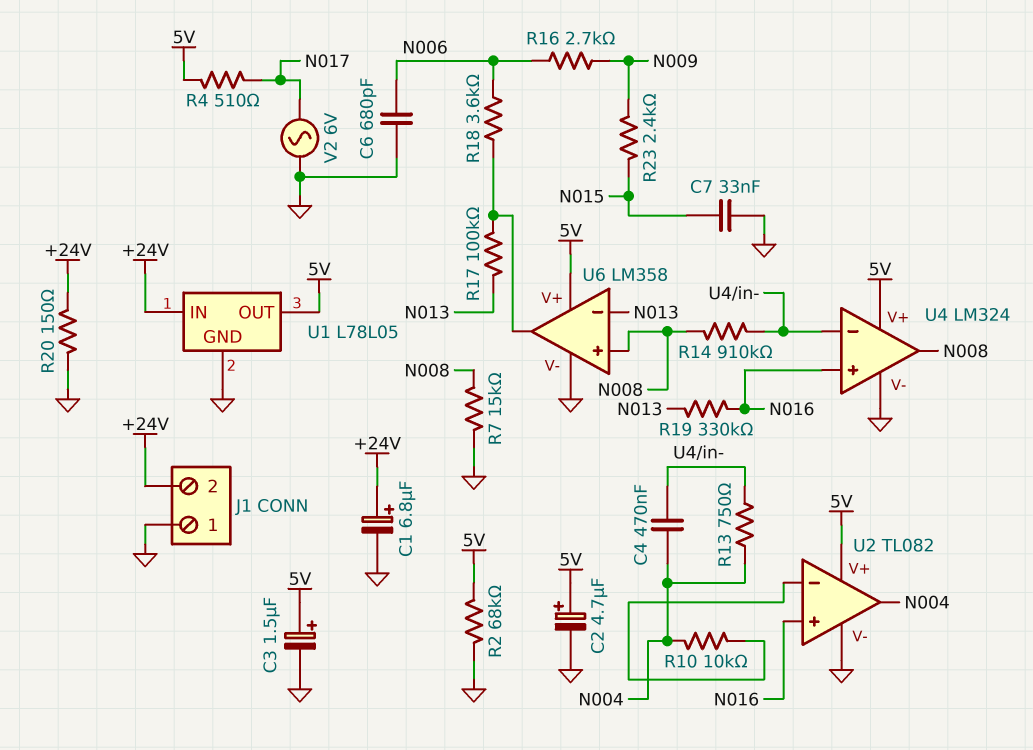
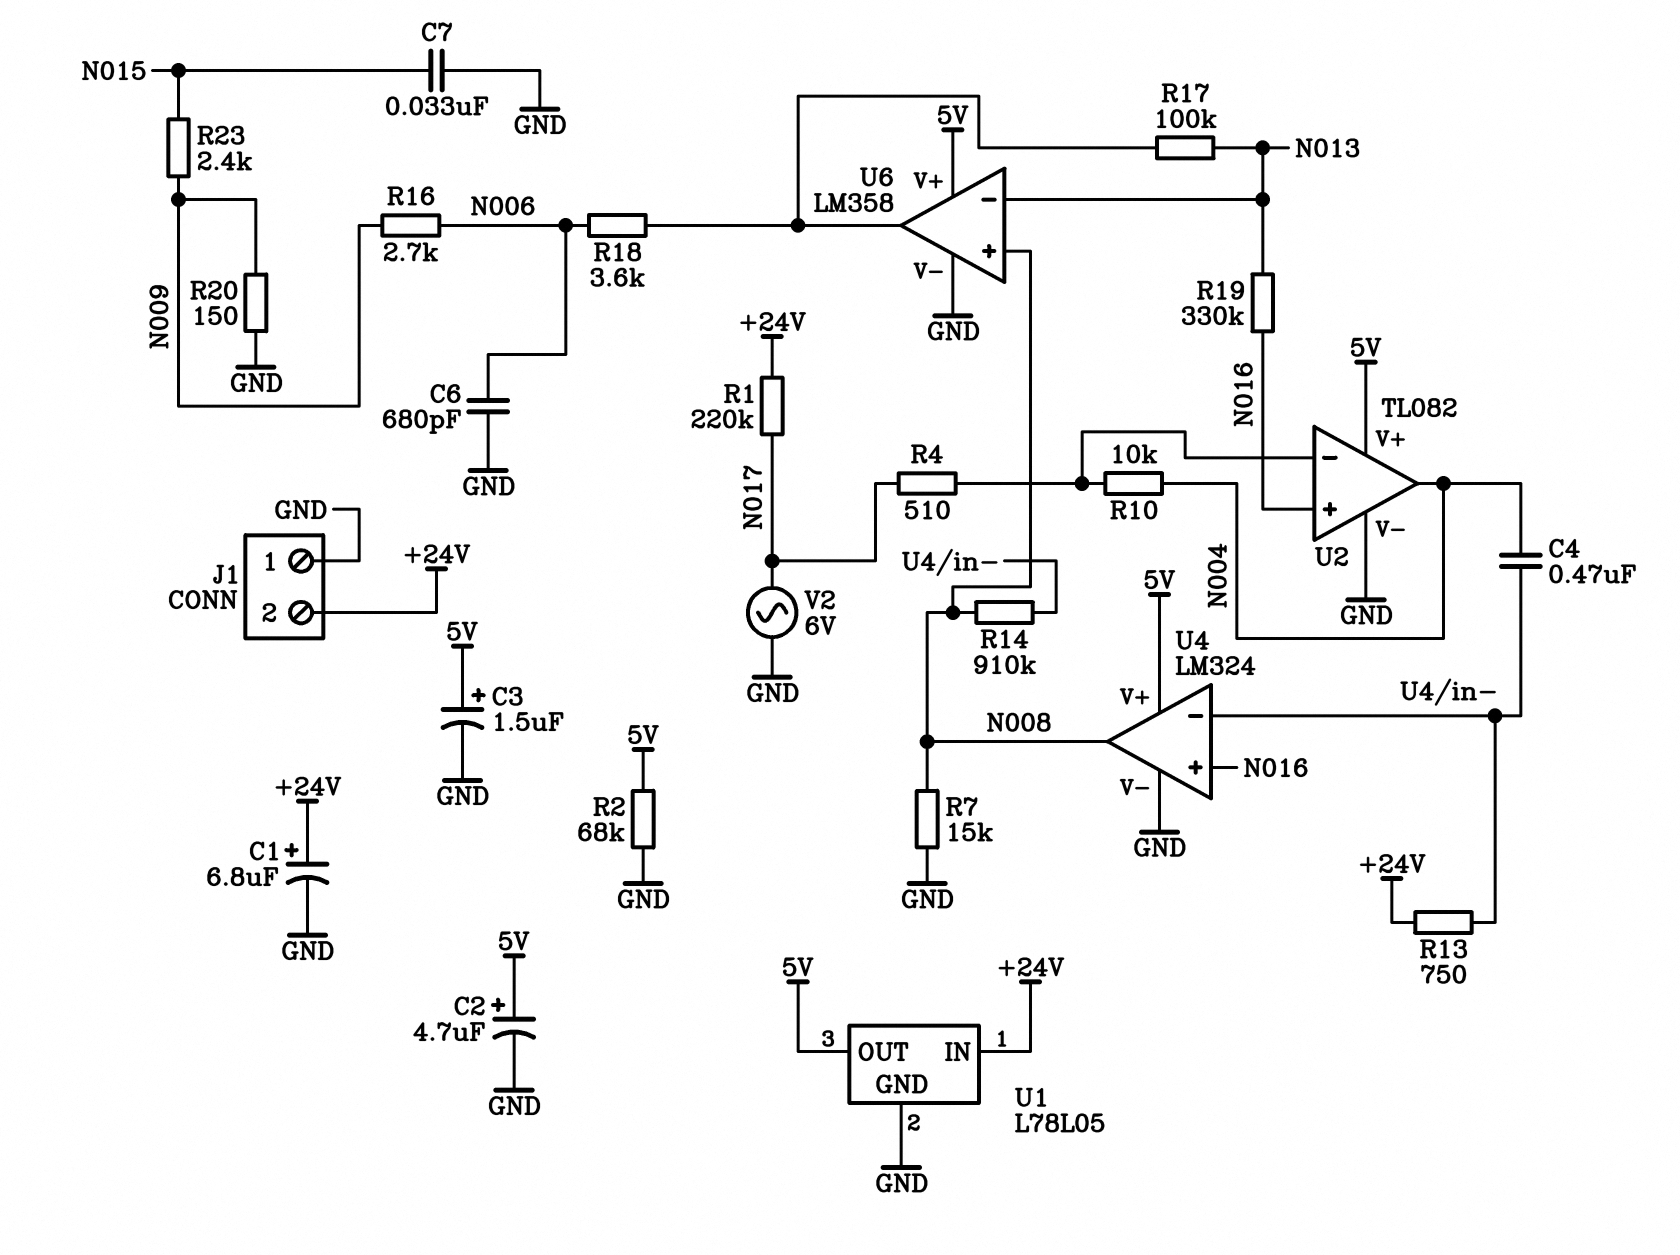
R1: none -> 220k (+24V, N017)
R4: 510 (5V, N017) -> 510 (N017, U2/in-)
R13: 750 (N004, U4/in-) -> 750 (+24V, U4/in-)
R20: 150 (+24V, GND) -> 150 (GND, N009)

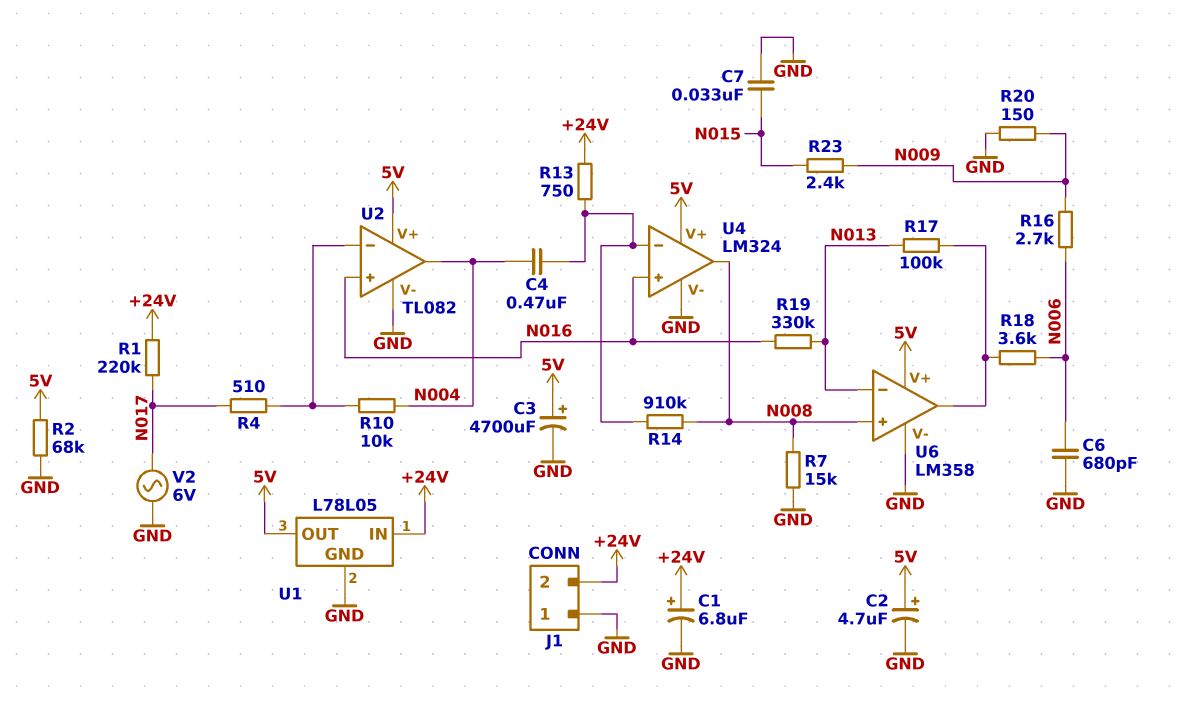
C3: 1.5uF (plus 5V, minus GND) -> 4700uF (plus 5V, minus GND)

